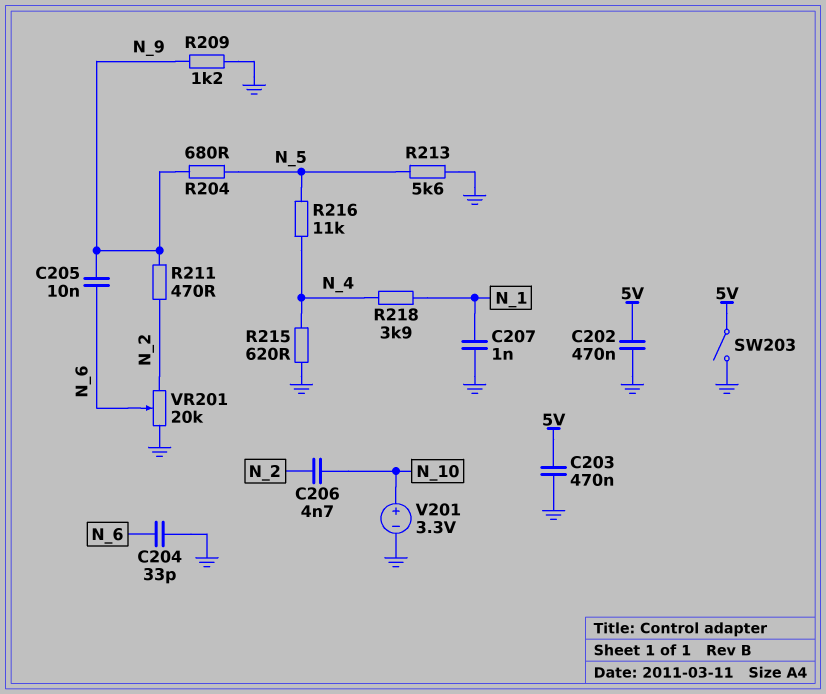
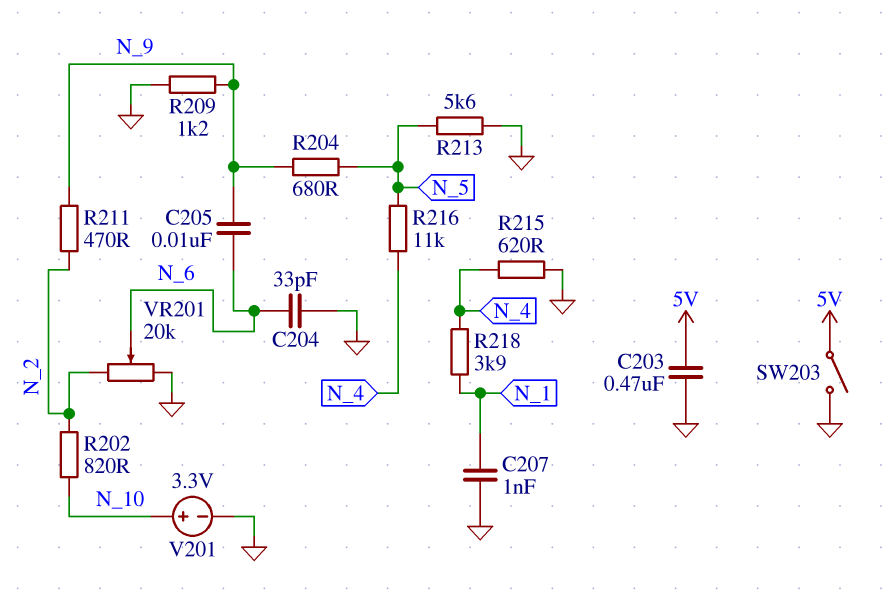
C202: 470nF (5V, GND) -> none
C206: 4.7nF (N_2, N_10) -> none
R202: none -> 820 (N_2, N_10)

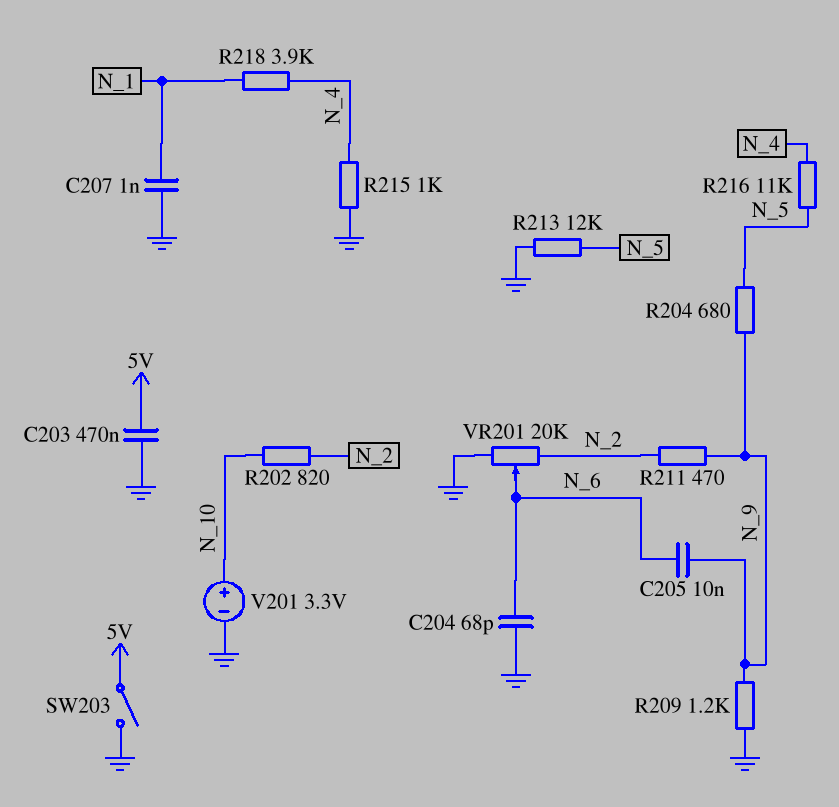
C204: 33pF (GND, N_6) -> 68pF (GND, N_6)
R213: 5.6k (GND, N_5) -> 12k (GND, N_5)
R215: 620 (GND, N_4) -> 1k (GND, N_4)

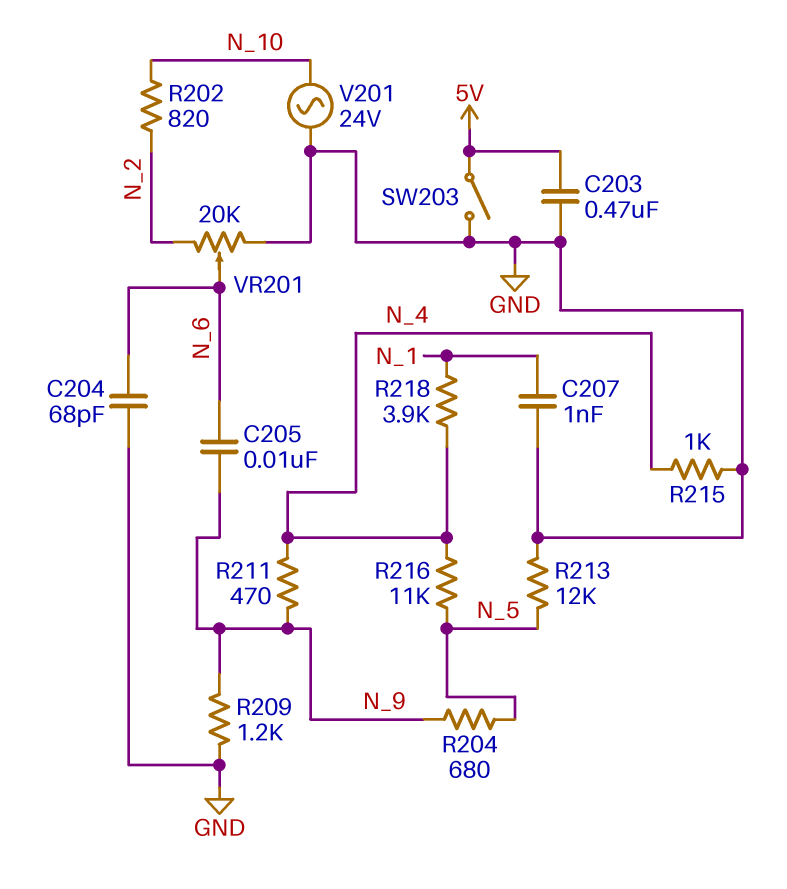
R211: 470 (N_2, N_9) -> 470 (N_4, N_9)
V201: 3.3V (plus N_10, minus GND) -> AC 24V (GND, N_10)

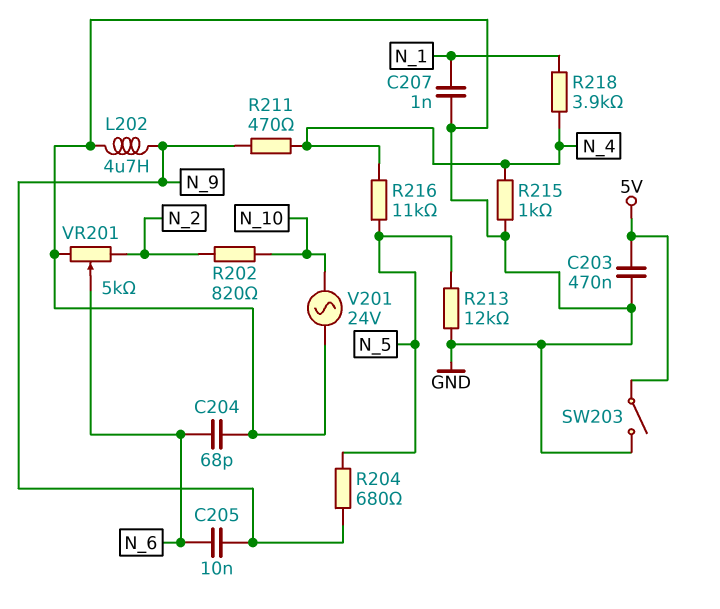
L202: none -> 4.7uH (GND, N_9)
R209: 1.2k (GND, N_9) -> none
VR201: 20k (GND, N_2, wiper N_6) -> 5k (GND, N_2, wiper N_6)

